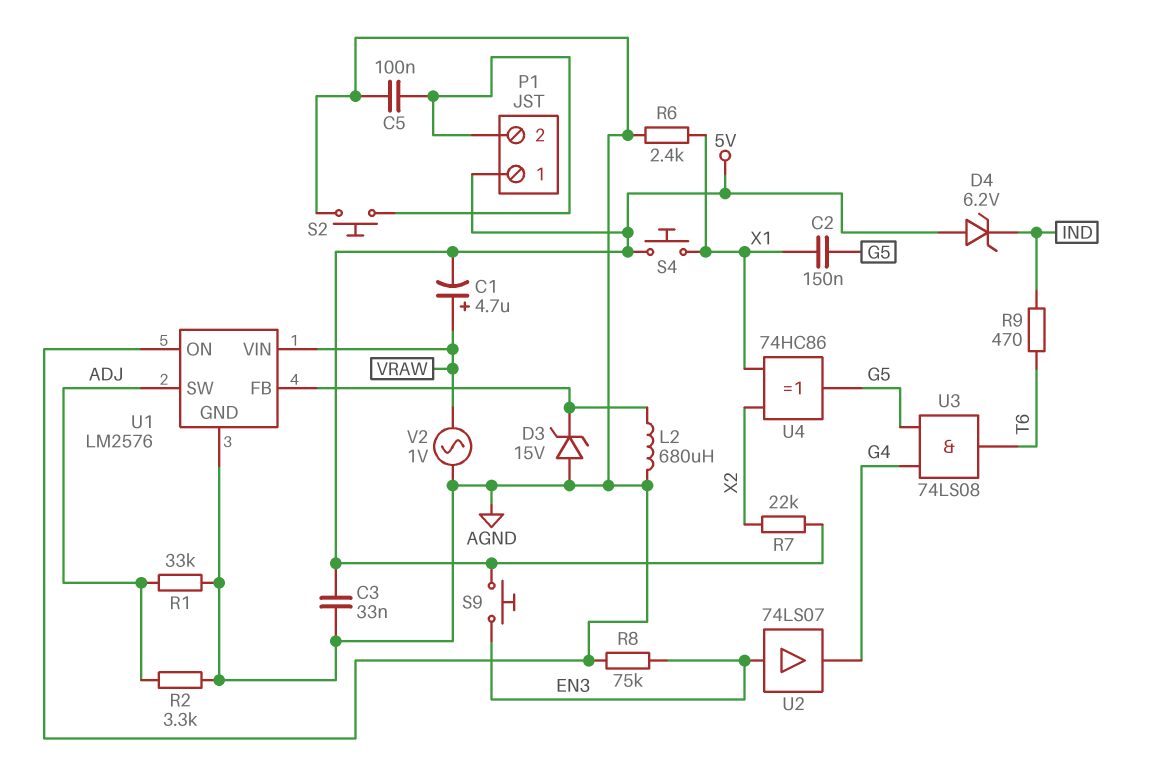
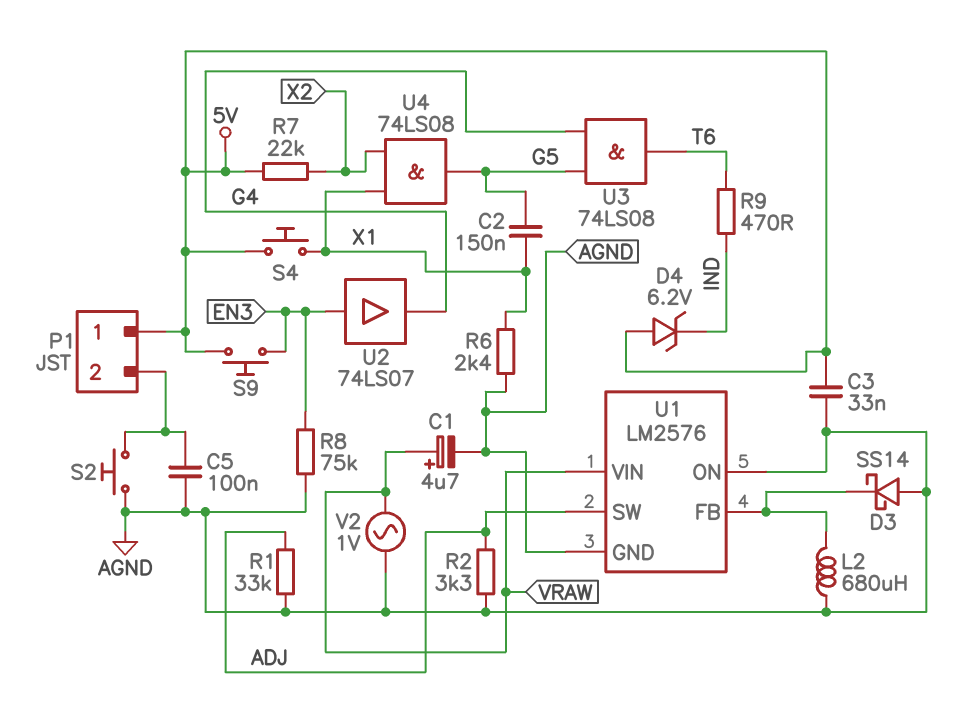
C1: 4.7uF (plus VRAW, minus 5V) -> 4.7uF (plus VRAW, minus AGND)
D3: zener 15V (A AGND, K U1/FB) -> schottky SS14 (A AGND, K U1/FB)
U4: XOR 74HC86 (in X1, in X2, out G5) -> AND 74LS08 (in X1, in X2, out G5)

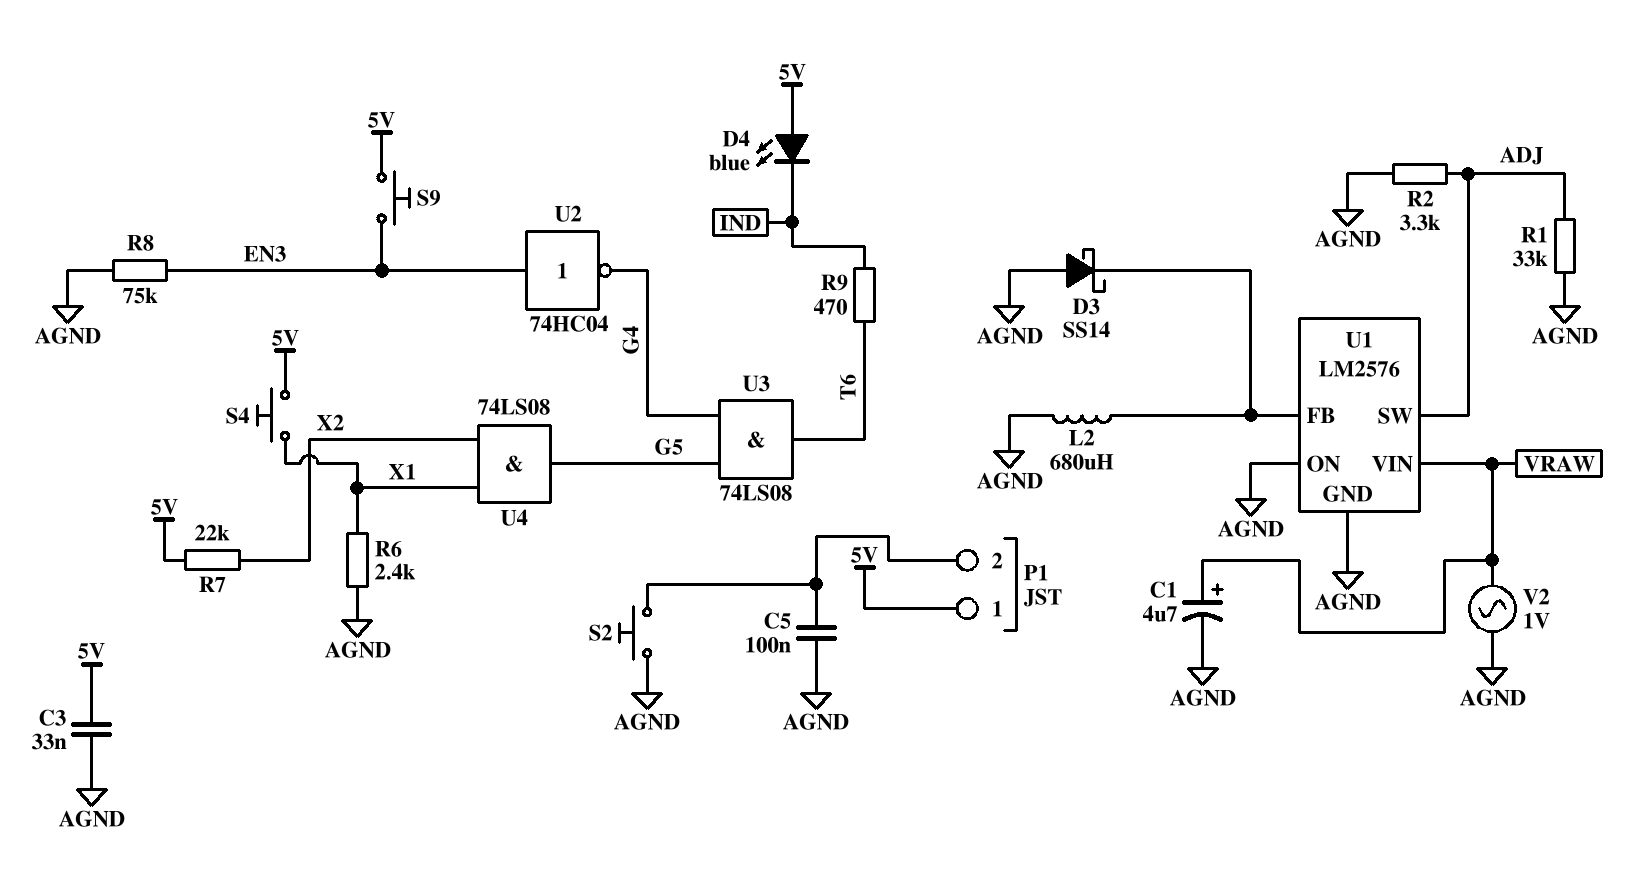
C2: 150nF (G5, X1) -> none
D4: zener 6.2V (A 5V, K IND) -> LED blue (A 5V, K IND)
U2: buffer 74LS07 (in EN3, out G4) -> NOT 74HC04 (in EN3, out G4)

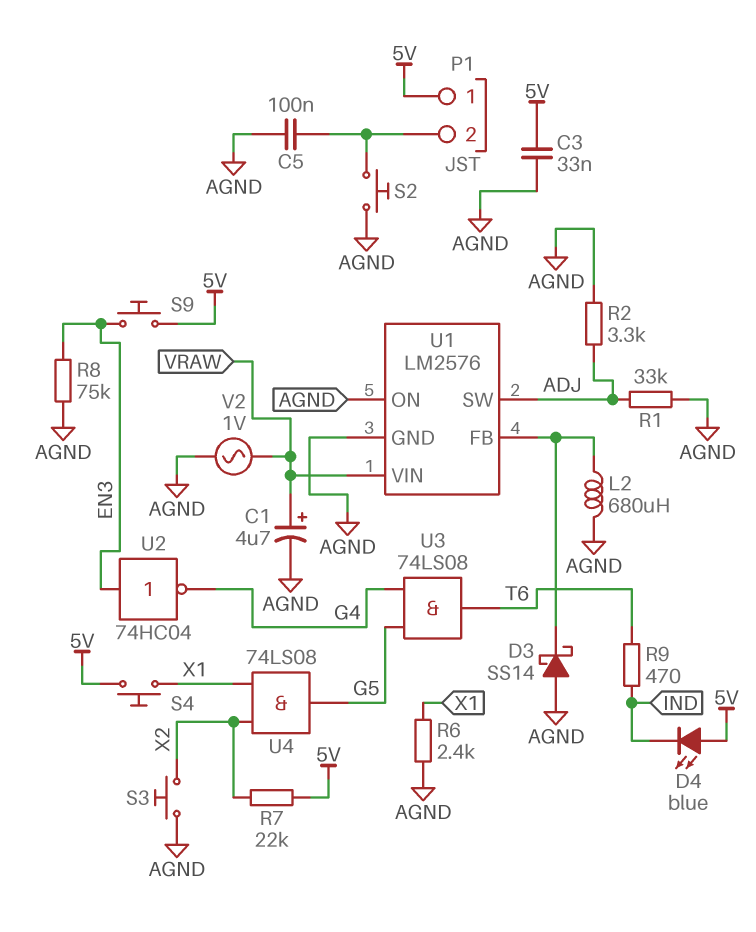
S3: none -> button (AGND, X2)

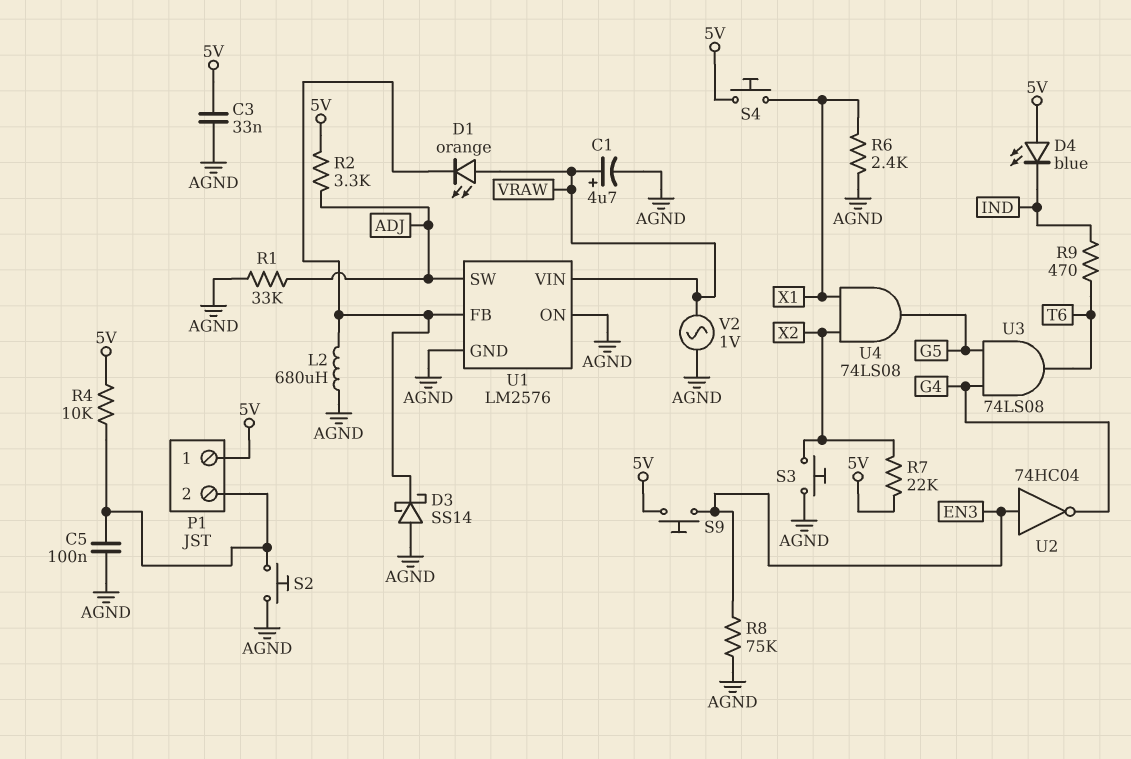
D1: none -> LED orange (A VRAW, K U1/FB)
R2: 3.3k (ADJ, AGND) -> 3.3k (5V, ADJ)
R4: none -> 10k (5V, P1/2)

